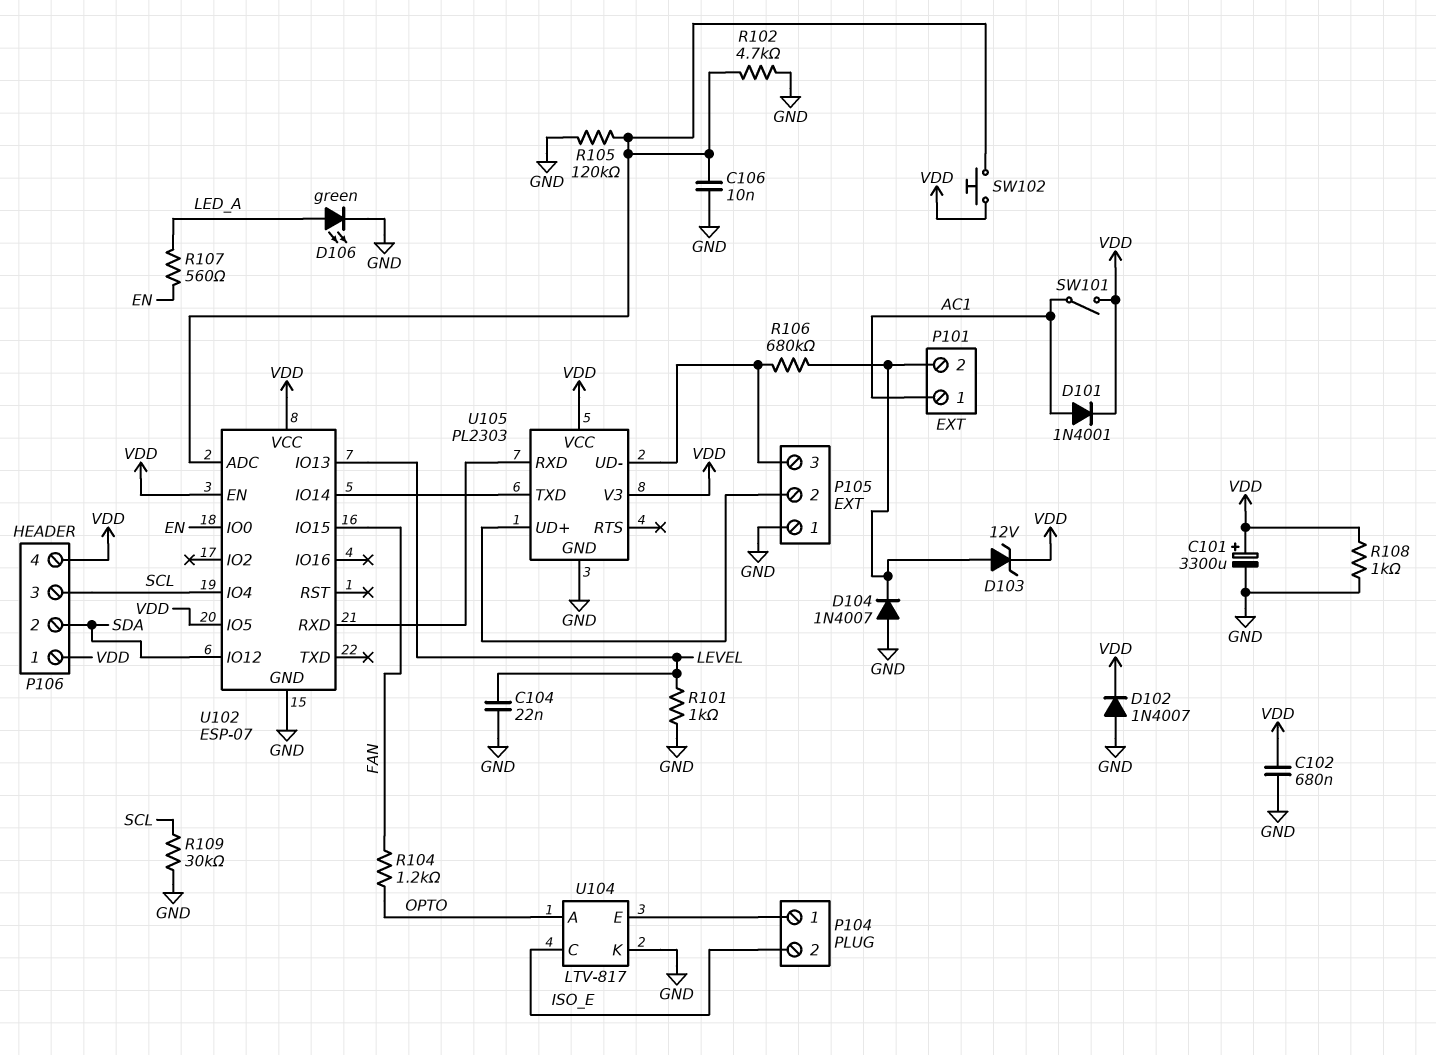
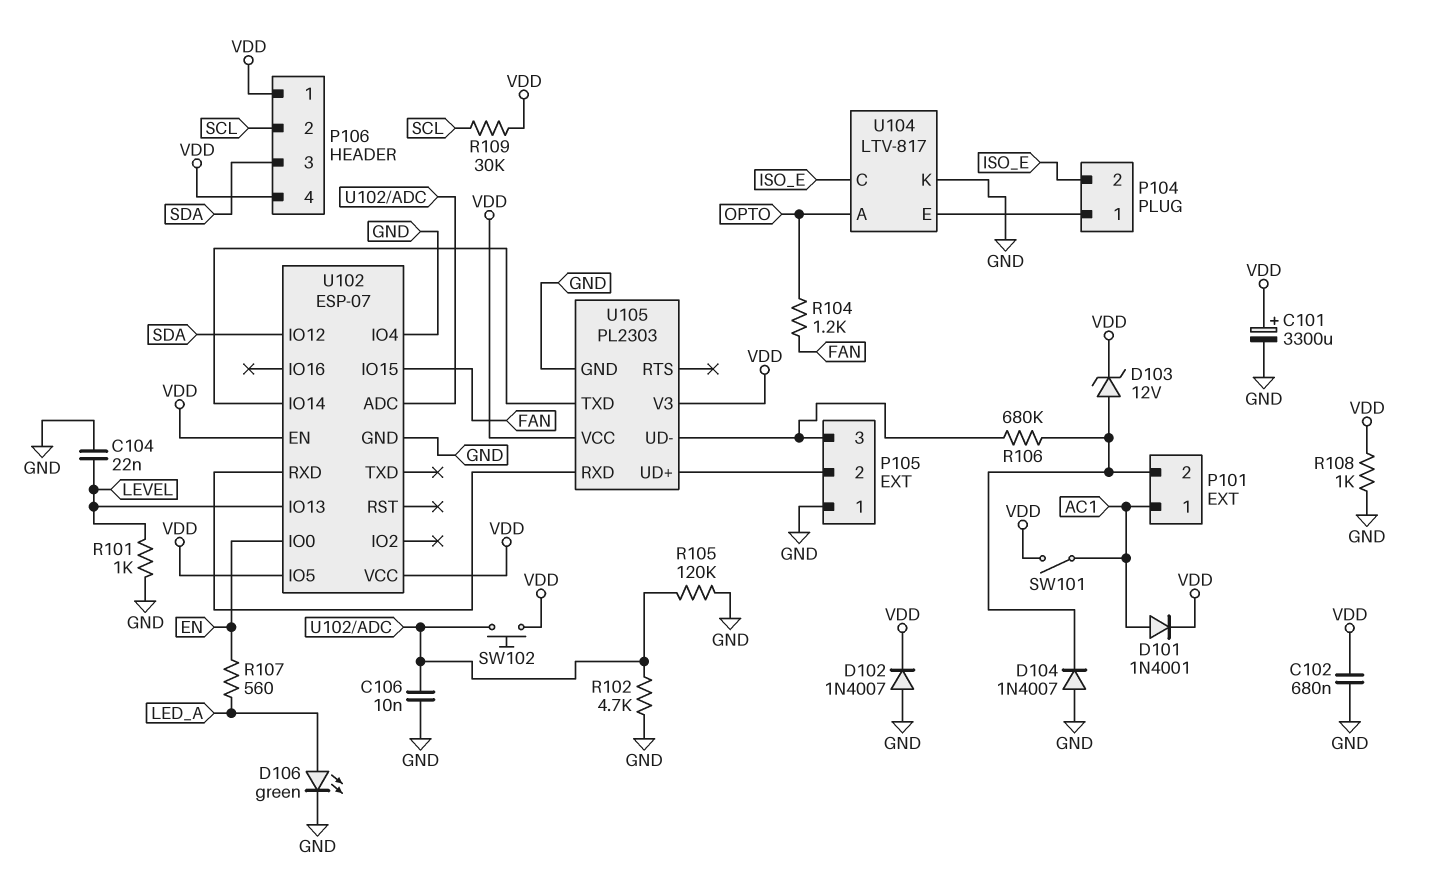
P106 pin 2: SDA -> SCL
P106 pin 3: SCL -> SDA
R109: 30k (GND, SCL) -> 30k (SCL, VDD)
U102 pin IO4: SCL -> GND

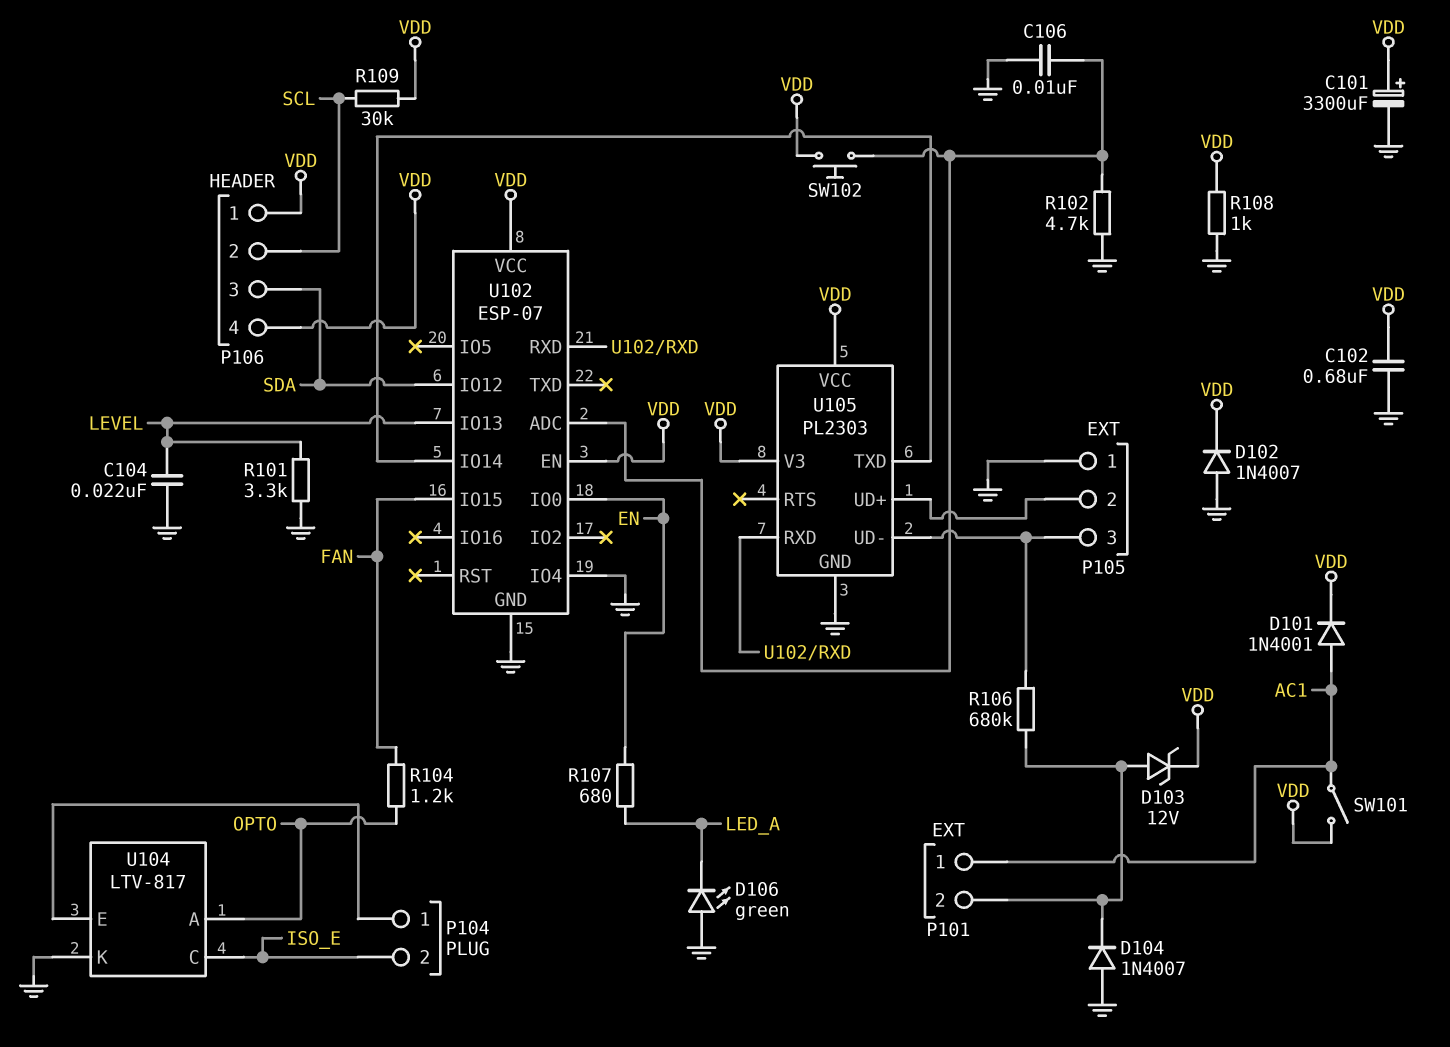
D106: LED green (A LED_A, K GND) -> LED green (A GND, K LED_A)
R101: 1k (GND, LEVEL) -> 3.3k (GND, LEVEL)
R105: 120k (GND, U102/ADC) -> none
R107: 560 (EN, LED_A) -> 680 (EN, LED_A)
U102 pin IO5: VDD -> none

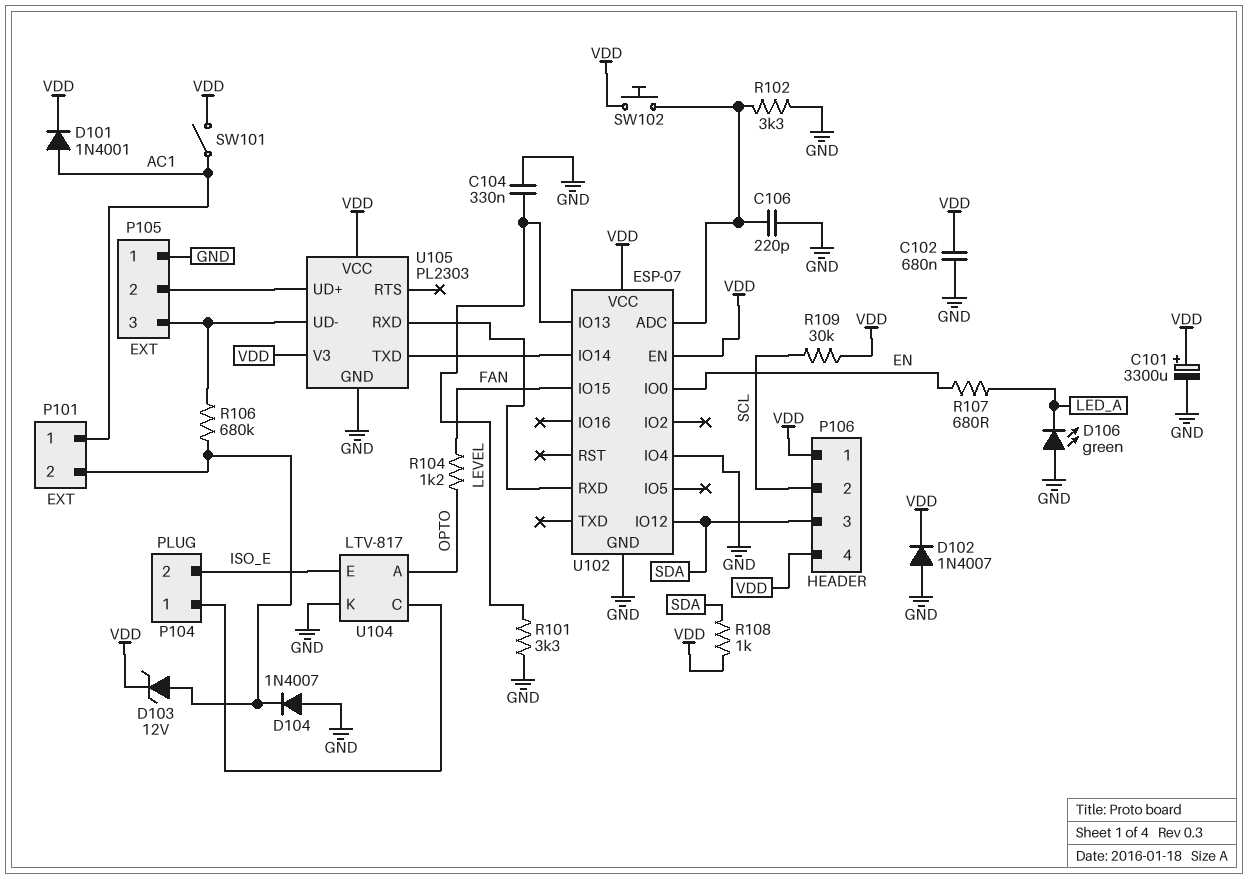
C104: 22nF (GND, LEVEL) -> 330nF (GND, LEVEL)
C106: 10nF (GND, U102/ADC) -> 220pF (GND, U102/ADC)
R102: 4.7k (GND, U102/ADC) -> 3.3k (GND, U102/ADC)
R108: 1k (GND, VDD) -> 1k (SDA, VDD)
U104 pin C: ISO_E -> P104/1
U104 pin E: P104/1 -> ISO_E

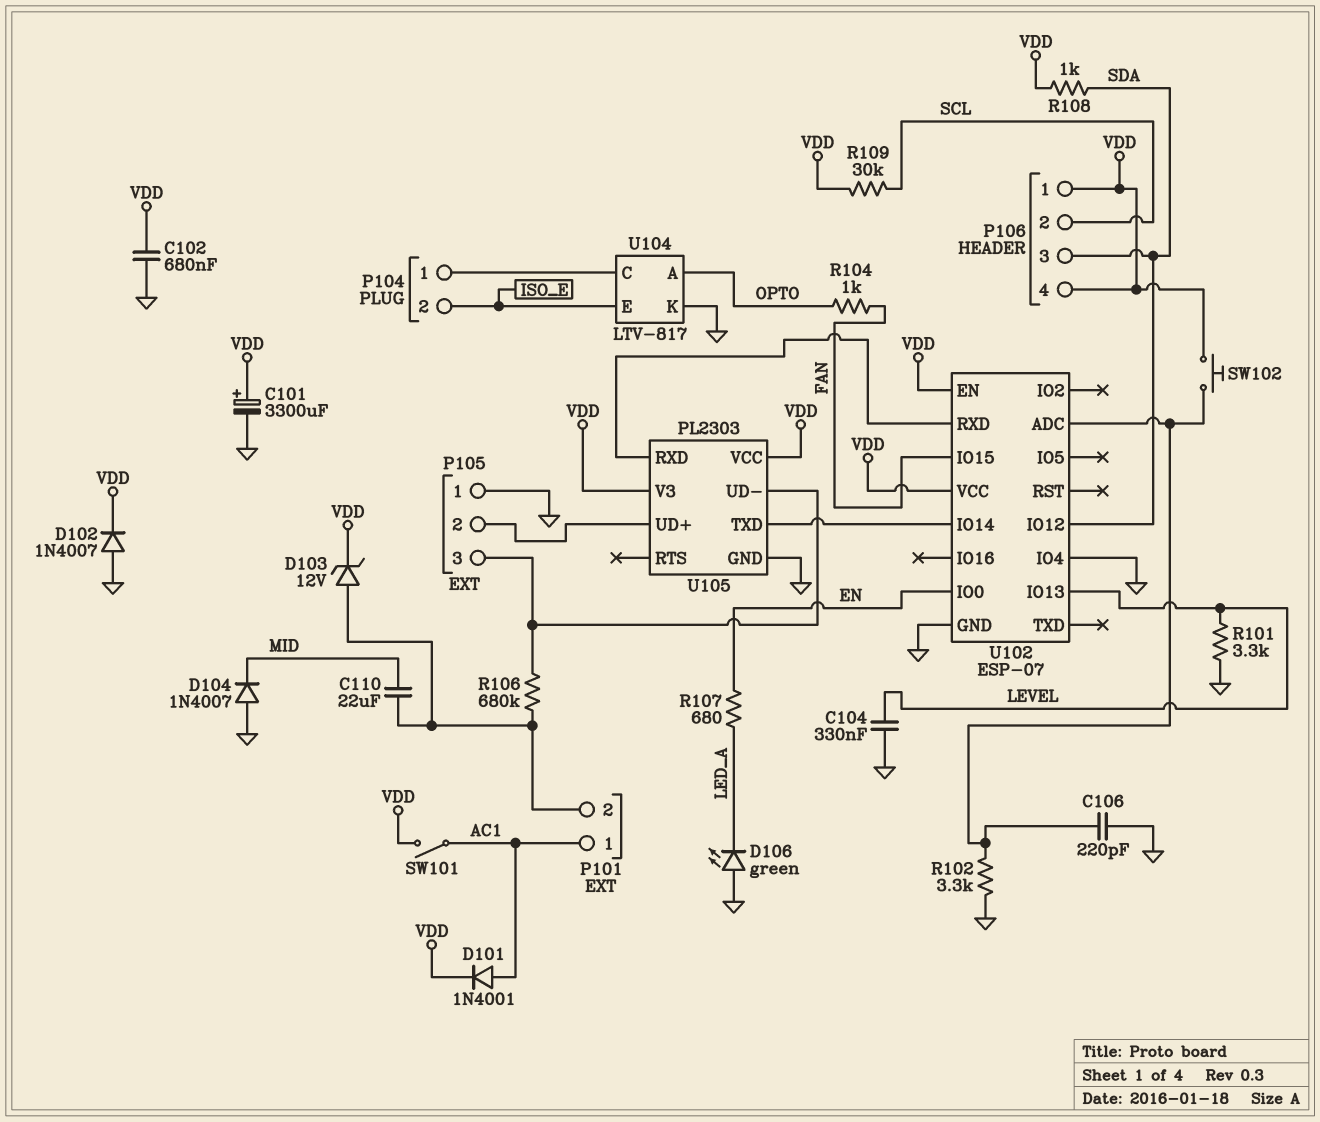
C110: none -> 22uF (MID, P101/2)
D104: diode 1N4007 (A GND, K P101/2) -> diode 1N4007 (A GND, K MID)
R104: 1.2k (FAN, OPTO) -> 1k (FAN, OPTO)

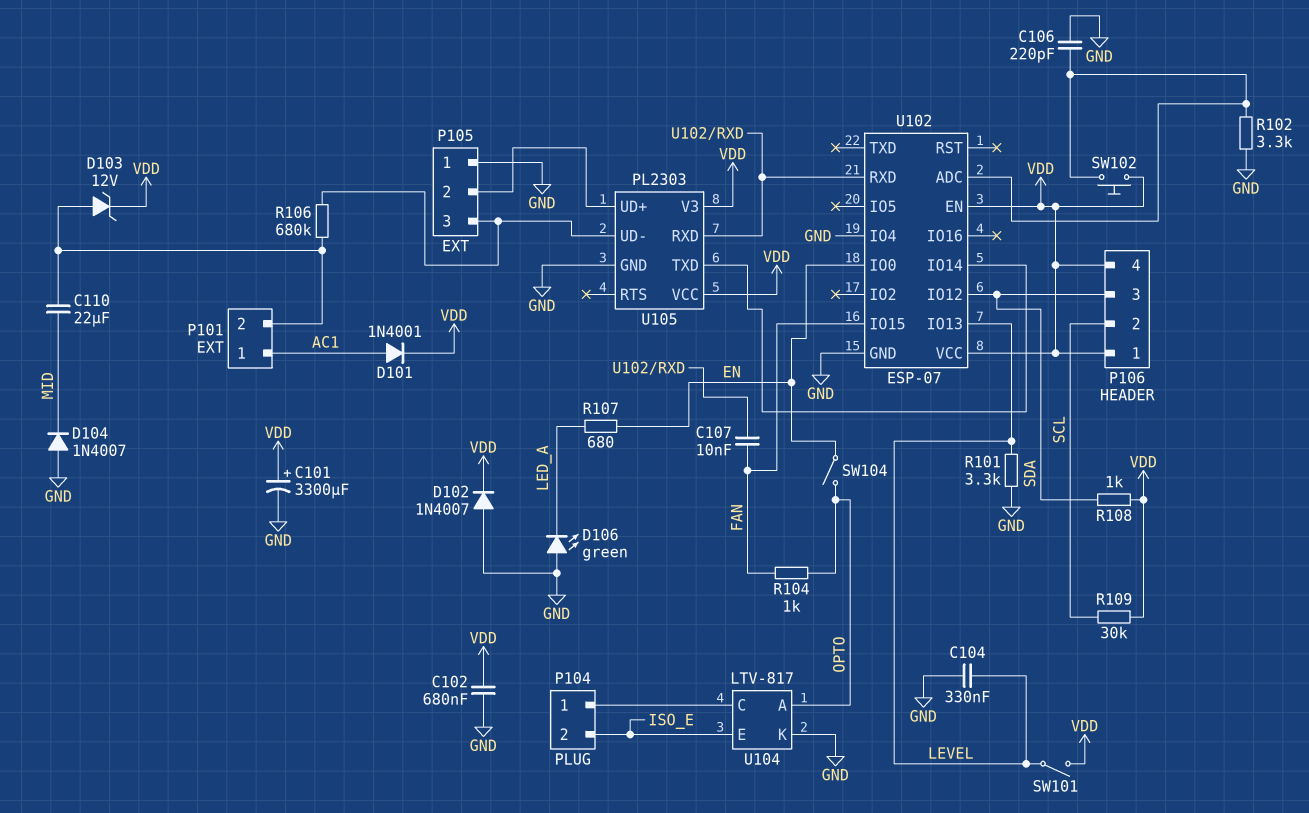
C107: none -> 10nF (FAN, U102/RXD)
SW101: switch (AC1, VDD) -> switch (LEVEL, VDD)
SW104: none -> switch (EN, OPTO)

